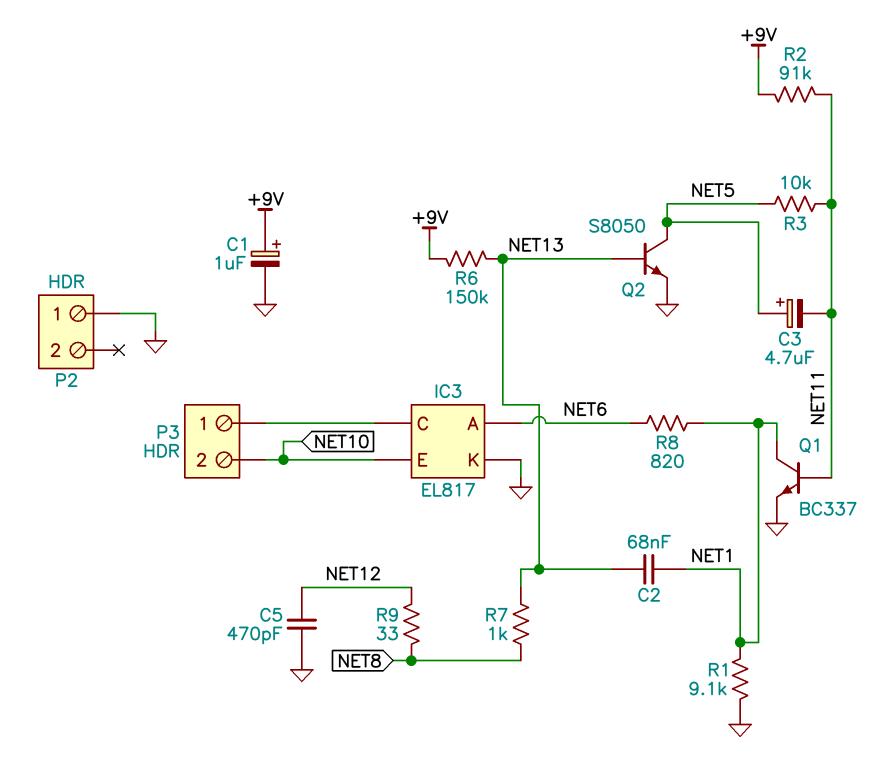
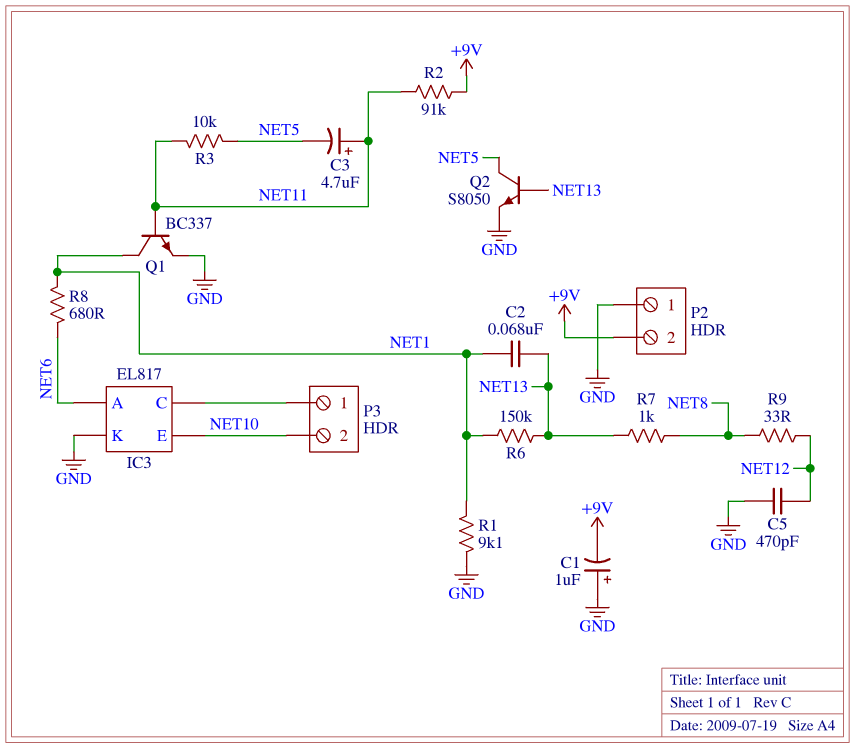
C1: 1uF (plus +9V, minus GND) -> 1uF (plus GND, minus +9V)
C3: 4.7uF (plus NET5, minus NET11) -> 4.7uF (plus NET11, minus NET5)
P2 pin 2: none -> +9V
R6: 150k (+9V, NET13) -> 150k (NET1, NET13)
R8: 820 (NET1, NET6) -> 680 (NET1, NET6)

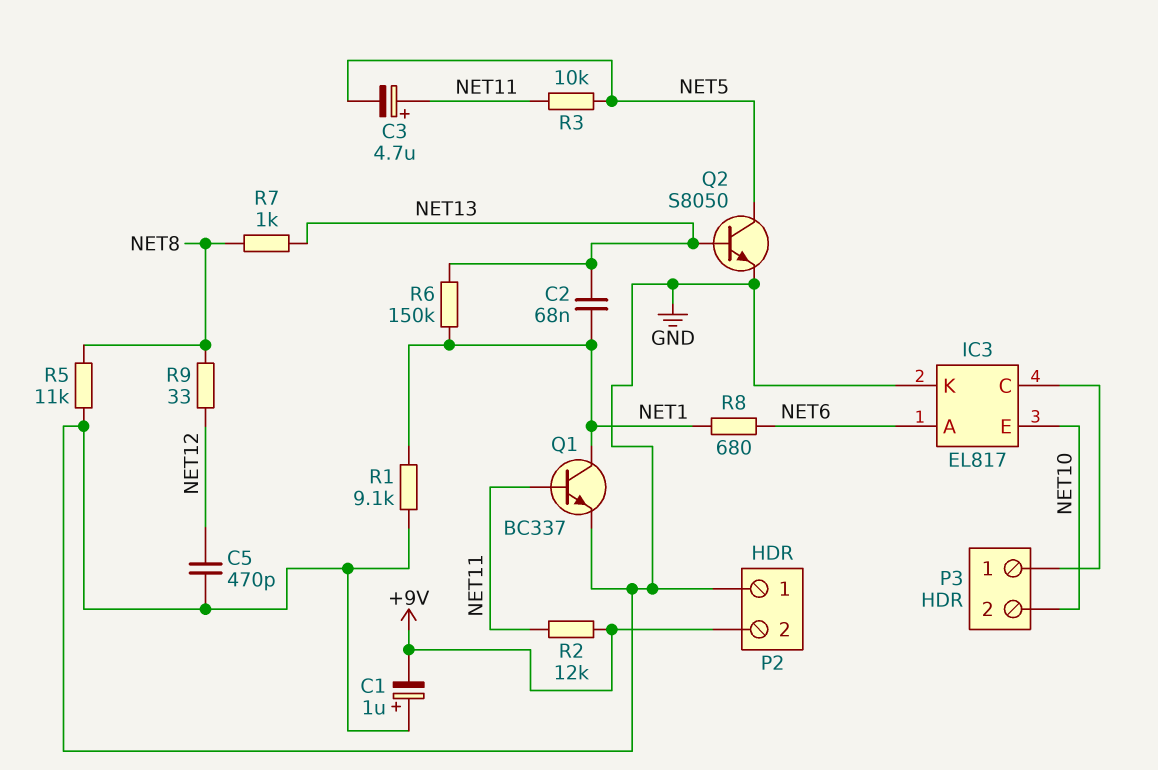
R2: 91k (+9V, NET11) -> 12k (+9V, NET11)
R5: none -> 11k (GND, NET8)

